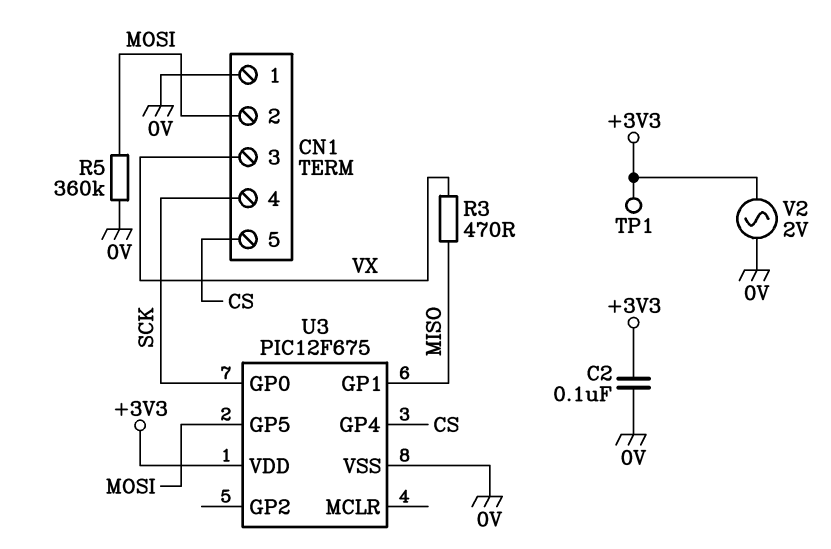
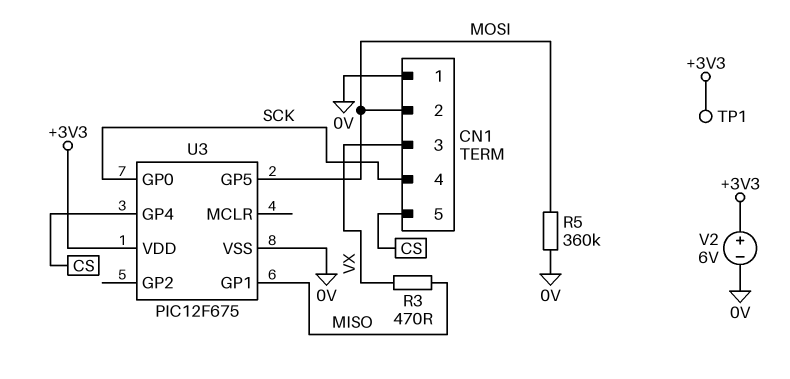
C2: 100nF (+3V3, 0V) -> none
V2: AC 2V (+3V3, 0V) -> 6V (plus +3V3, minus 0V)

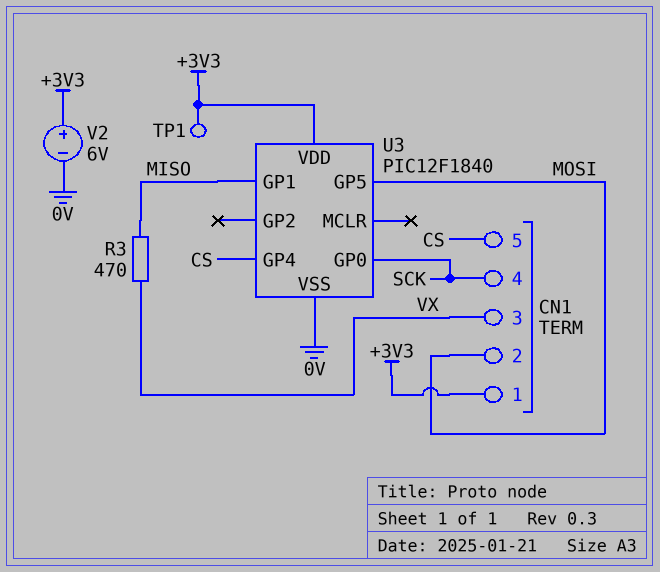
CN1 pin 1: 0V -> +3V3
R5: 360k (0V, MOSI) -> none
U3: PIC12F675 -> PIC12F1840

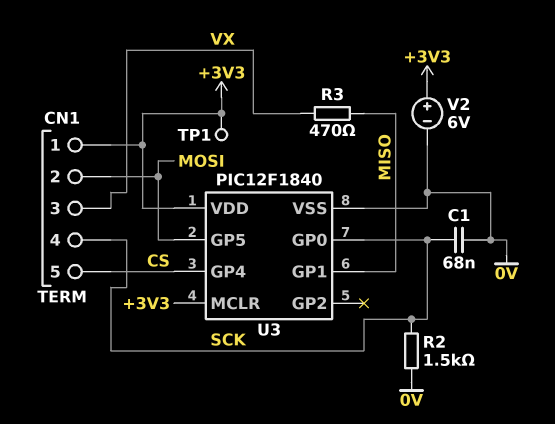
C1: none -> 68nF (0V, SCK)
R2: none -> 1.5k (0V, SCK)
U3 pin MCLR: none -> +3V3

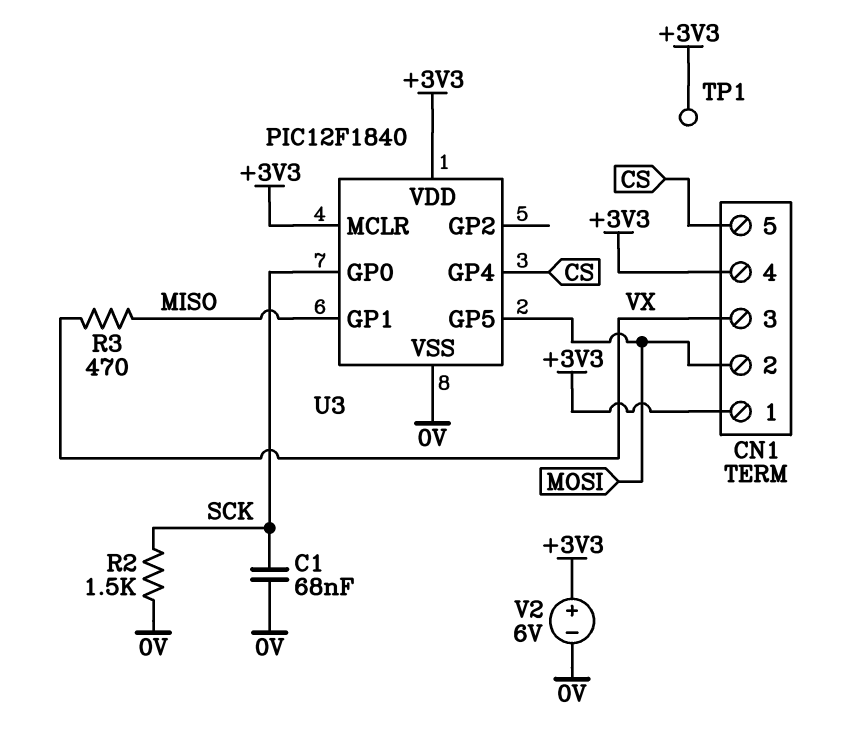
CN1 pin 4: SCK -> +3V3

